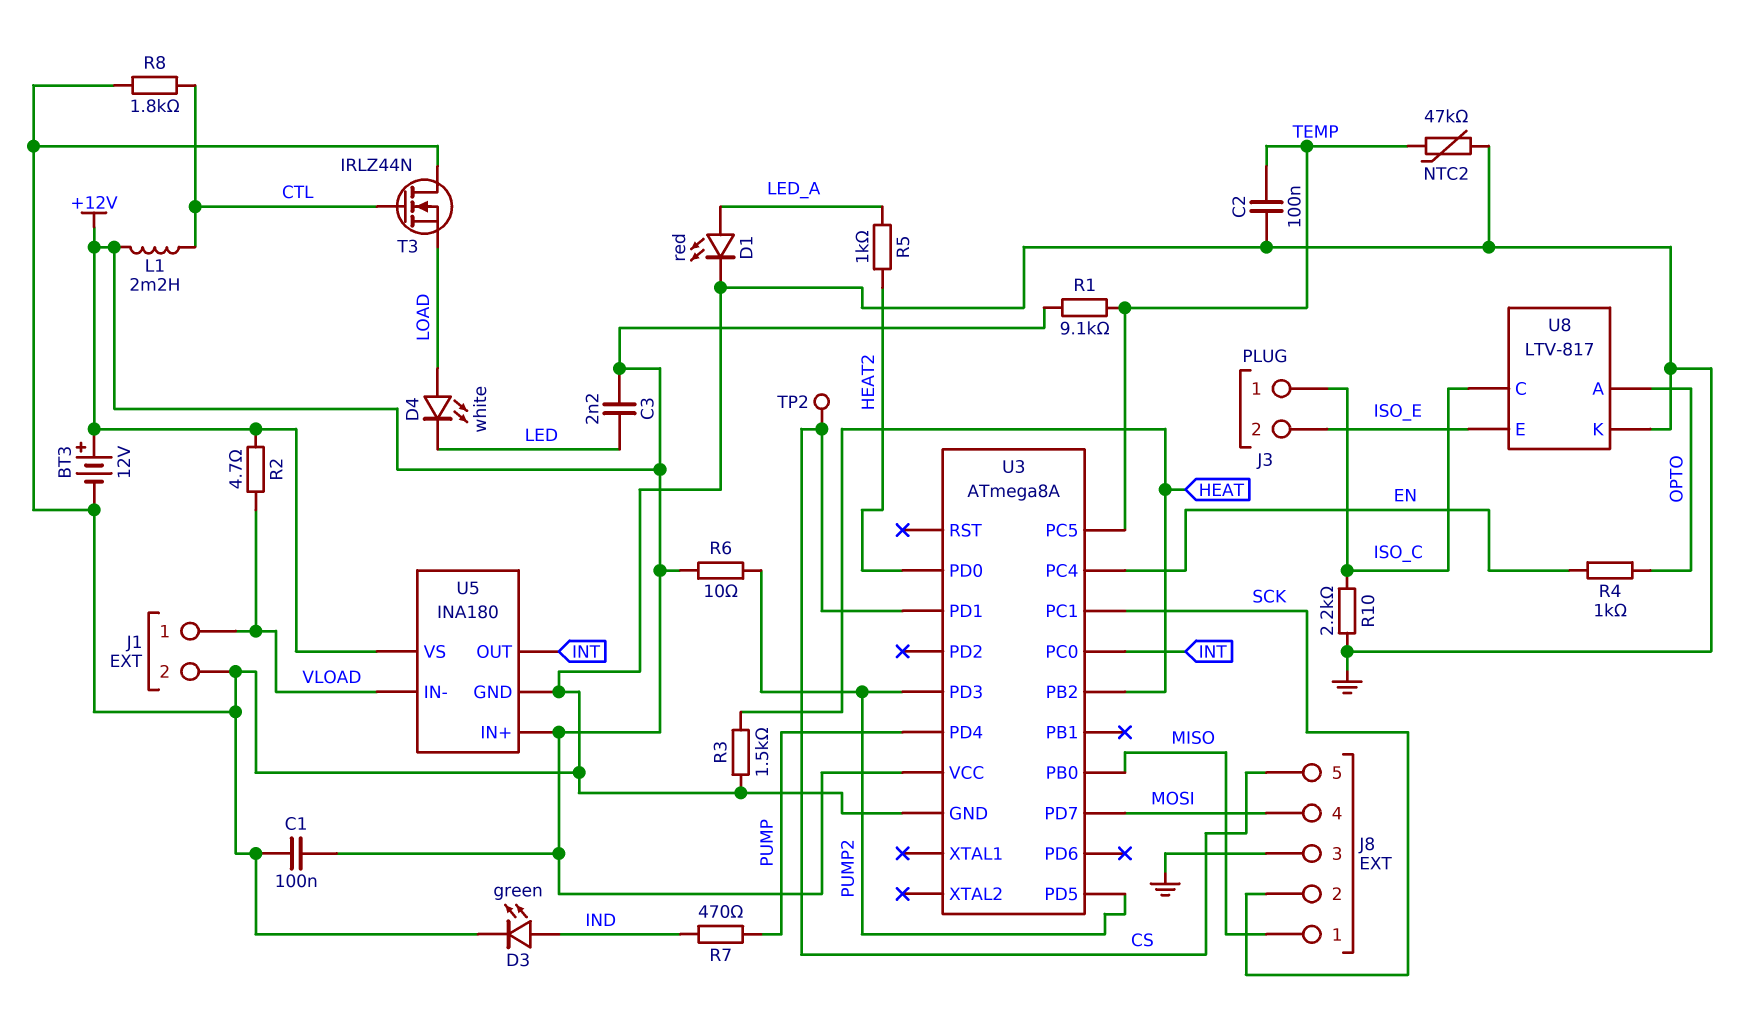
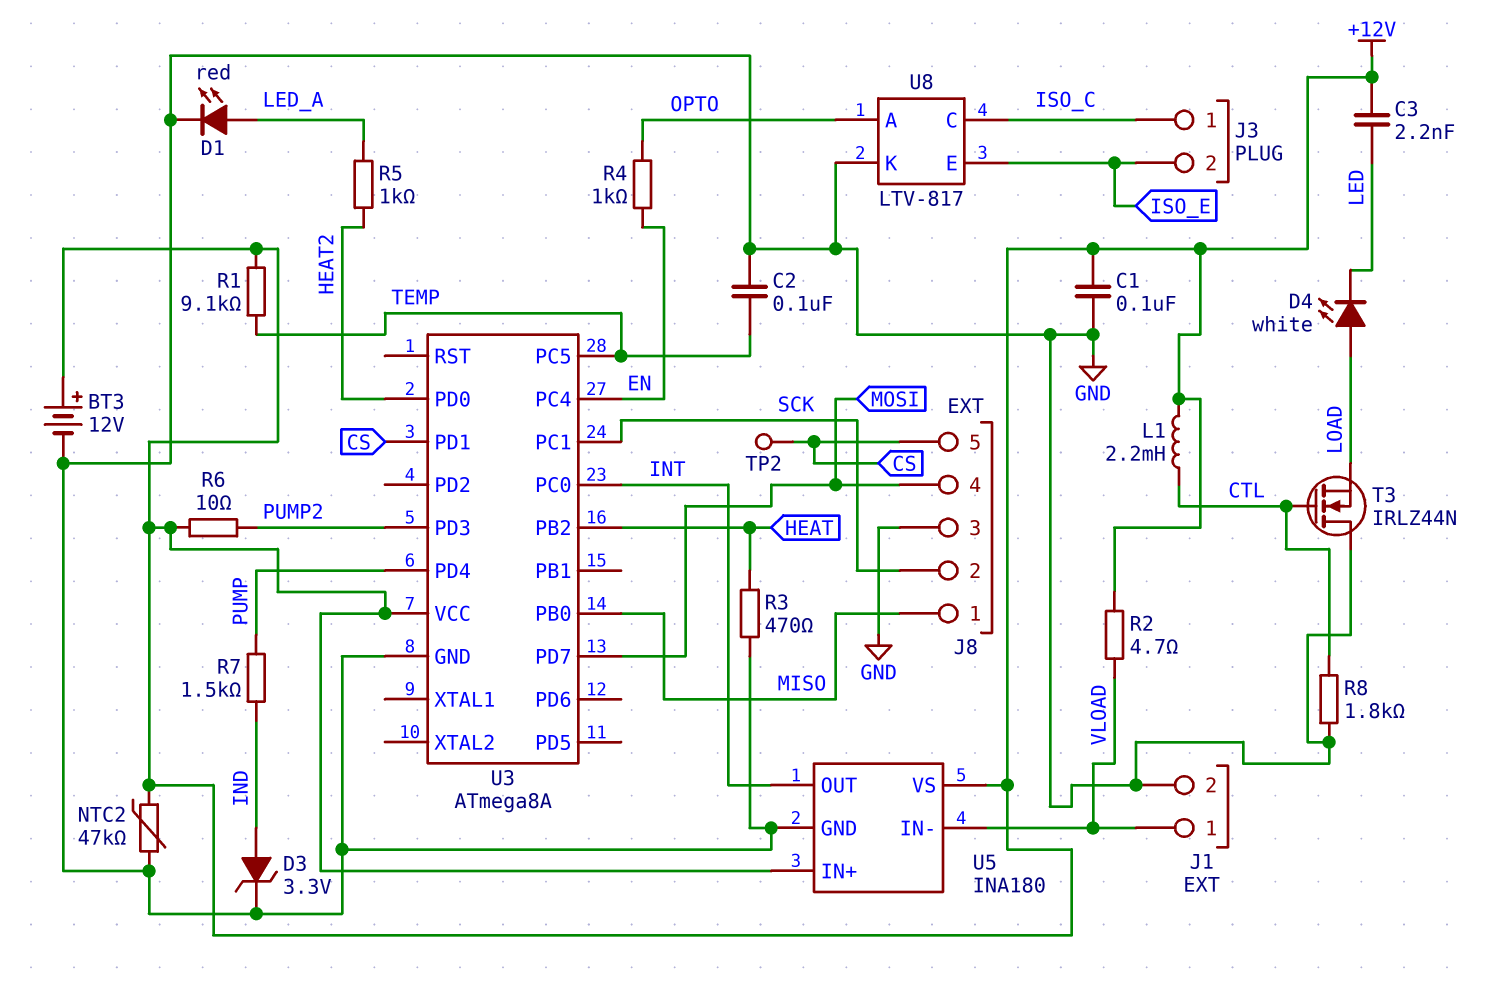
D3: LED green (A IND, K GND) -> zener 3.3V (A IND, K GND)
NTC2: 47k (GND, TEMP) -> 47k (+12V, GND)
R3: 1.5k (GND, HEAT) -> 470 (GND, HEAT)
R7: 470 (IND, PUMP) -> 1.5k (IND, PUMP)
R10: 2.2k (GND, ISO_C) -> none
U3 pin PD5: PUMP2 -> none

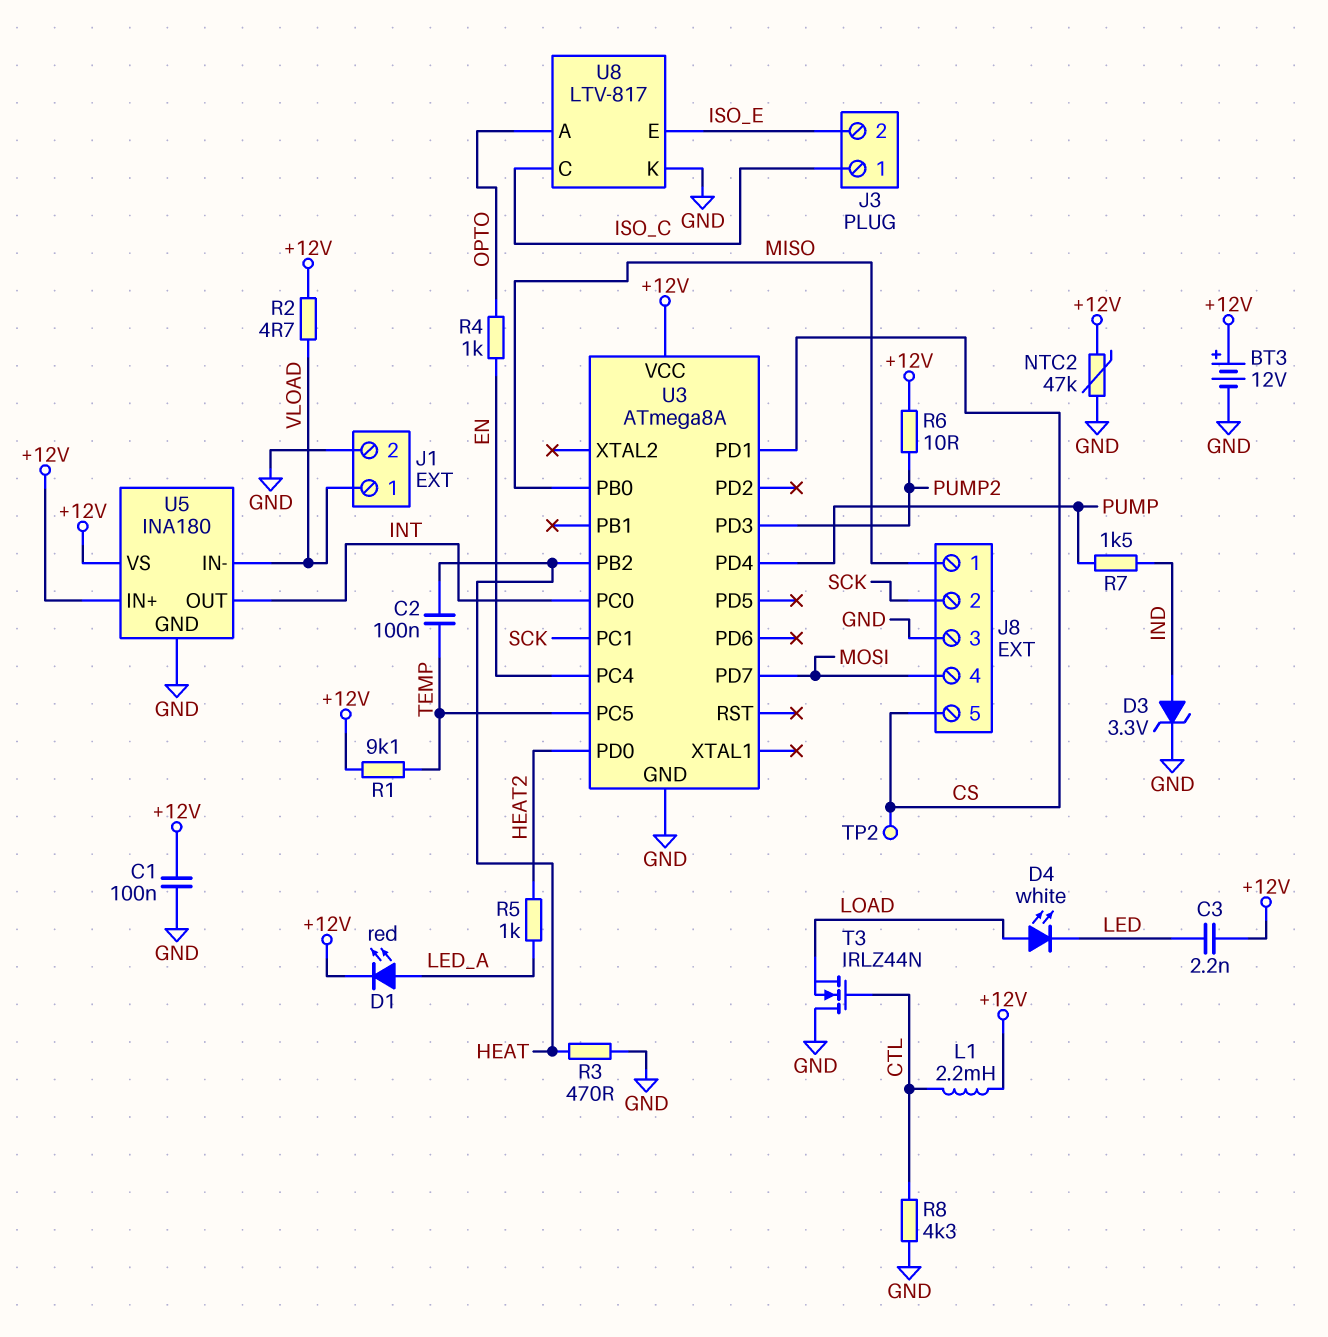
C2: 100nF (GND, TEMP) -> 100nF (HEAT, TEMP)
D1: LED red (A LED_A, K GND) -> LED red (A LED_A, K +12V)
R8: 1.8k (CTL, GND) -> 4.3k (CTL, GND)

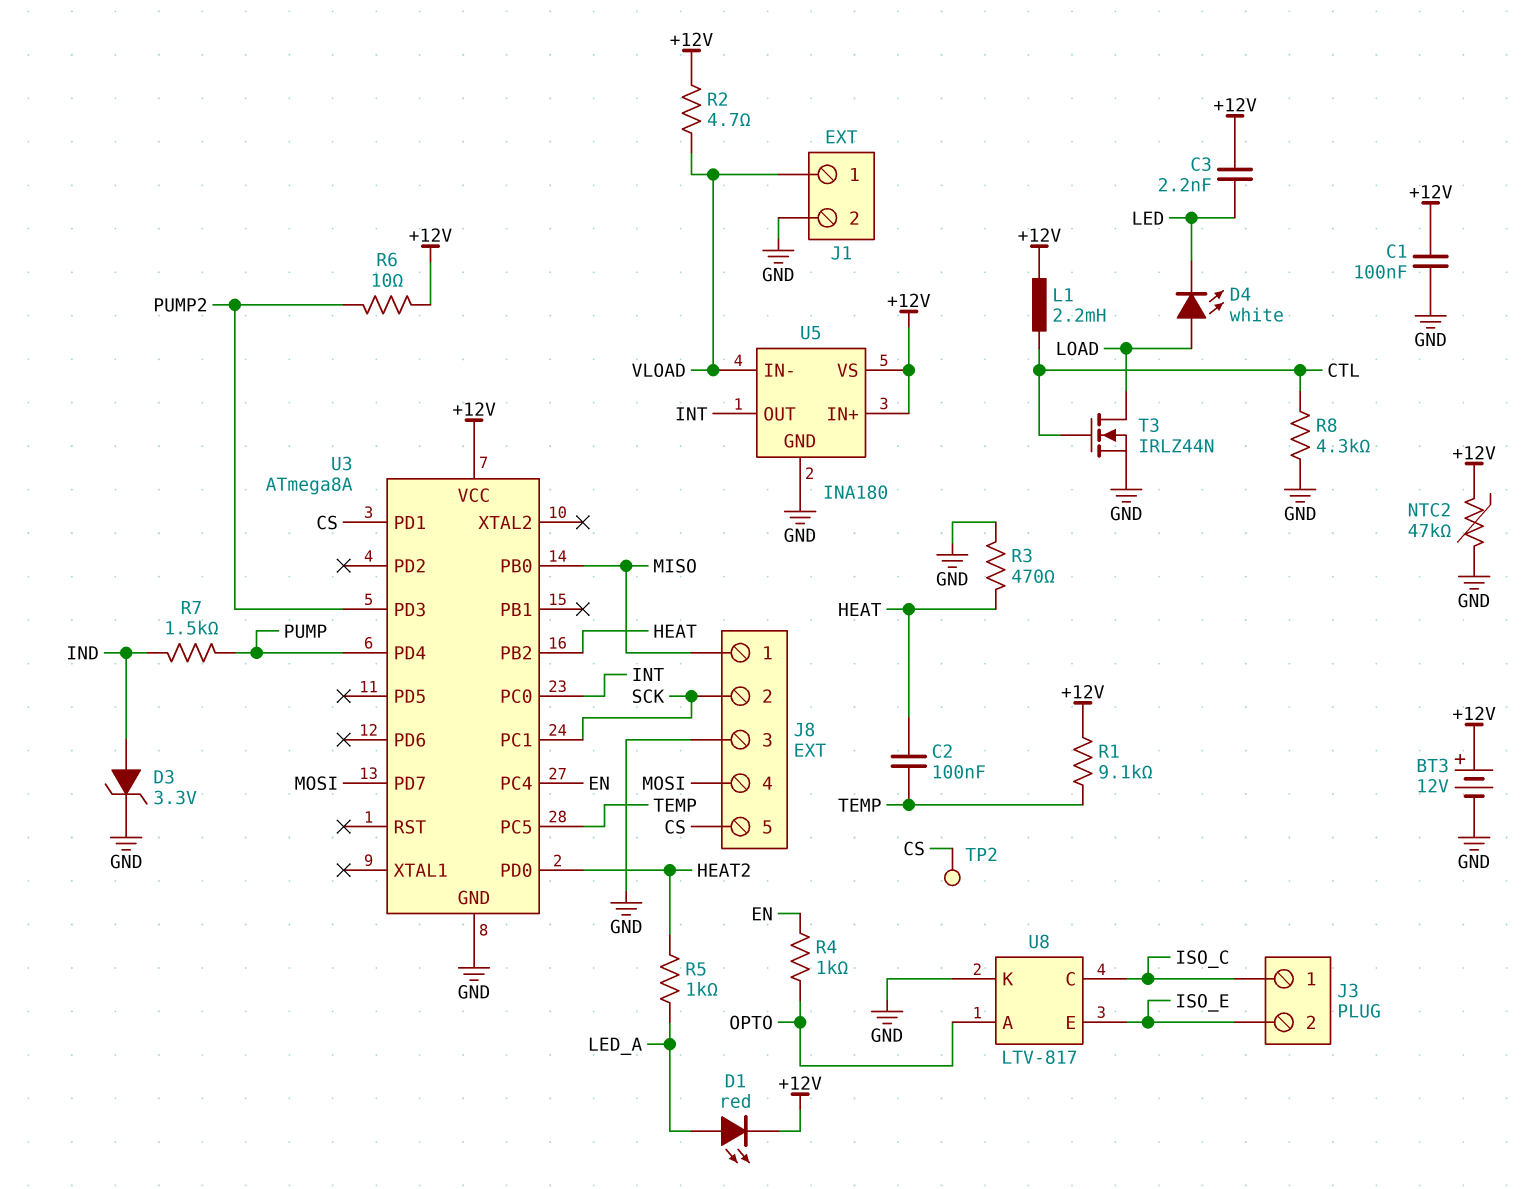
T3: NMOS IRLZ44N (G CTL, D GND, S LOAD) -> NMOS IRLZ44N (G CTL, D LOAD, S GND)

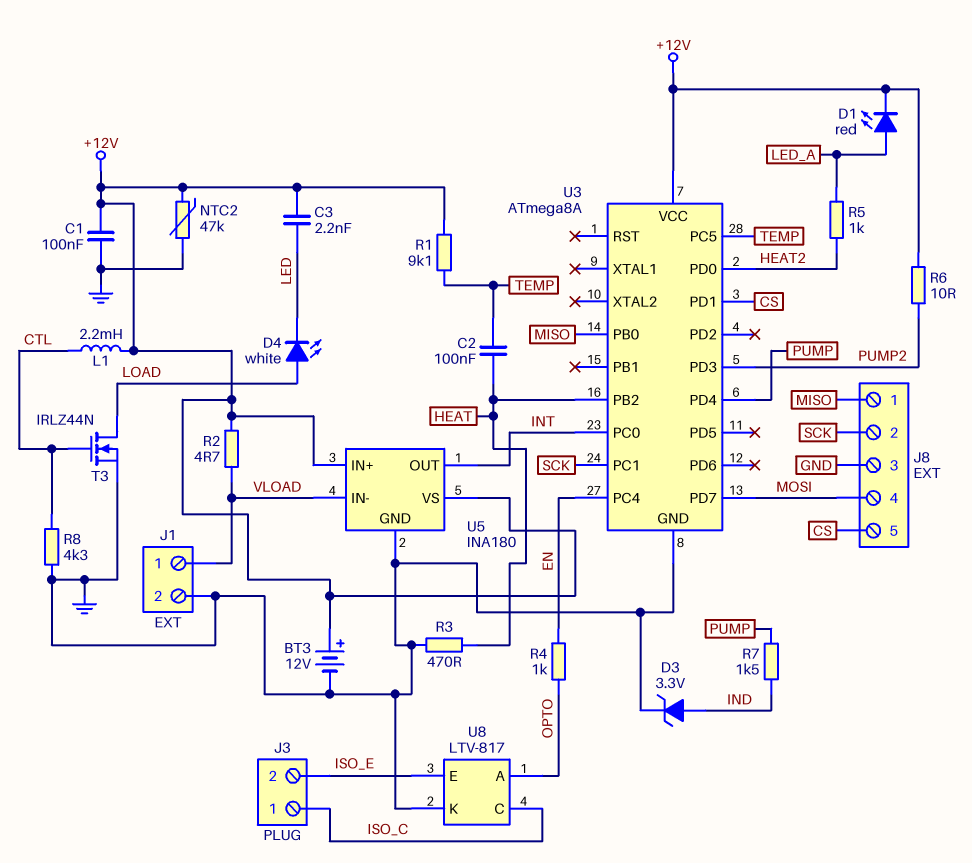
TP2: test point (CS) -> none

